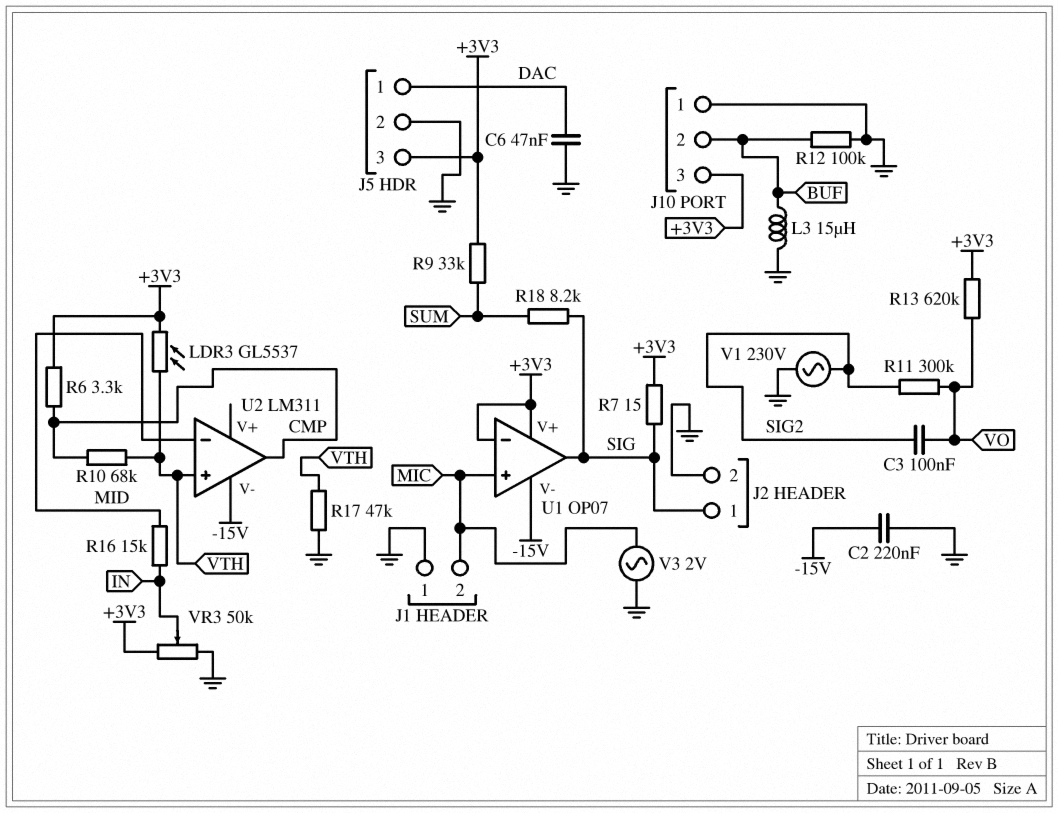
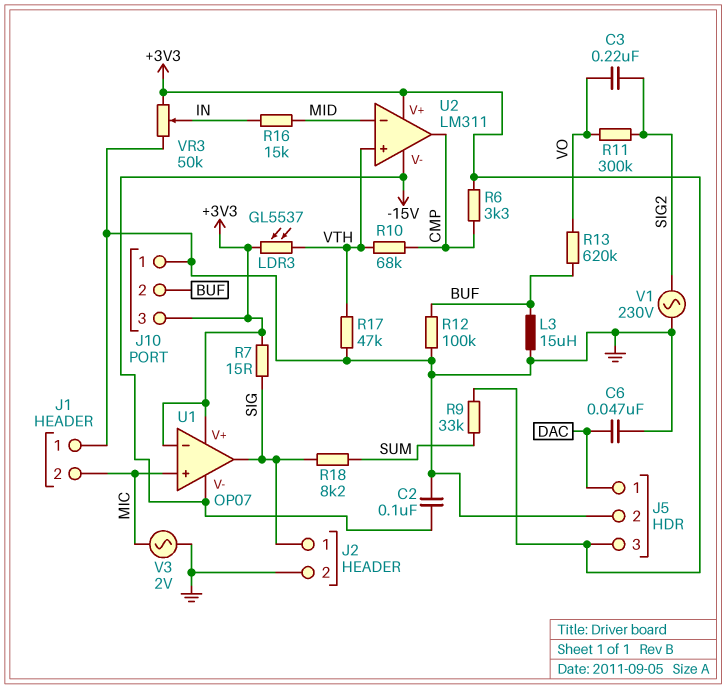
C2: 220nF (-15V, GND) -> 100nF (-15V, GND)
C3: 100nF (SIG2, VO) -> 220nF (SIG2, VO)
R13: 620k (+3V3, VO) -> 620k (BUF, VO)
U2 pin V+: none -> +3V3

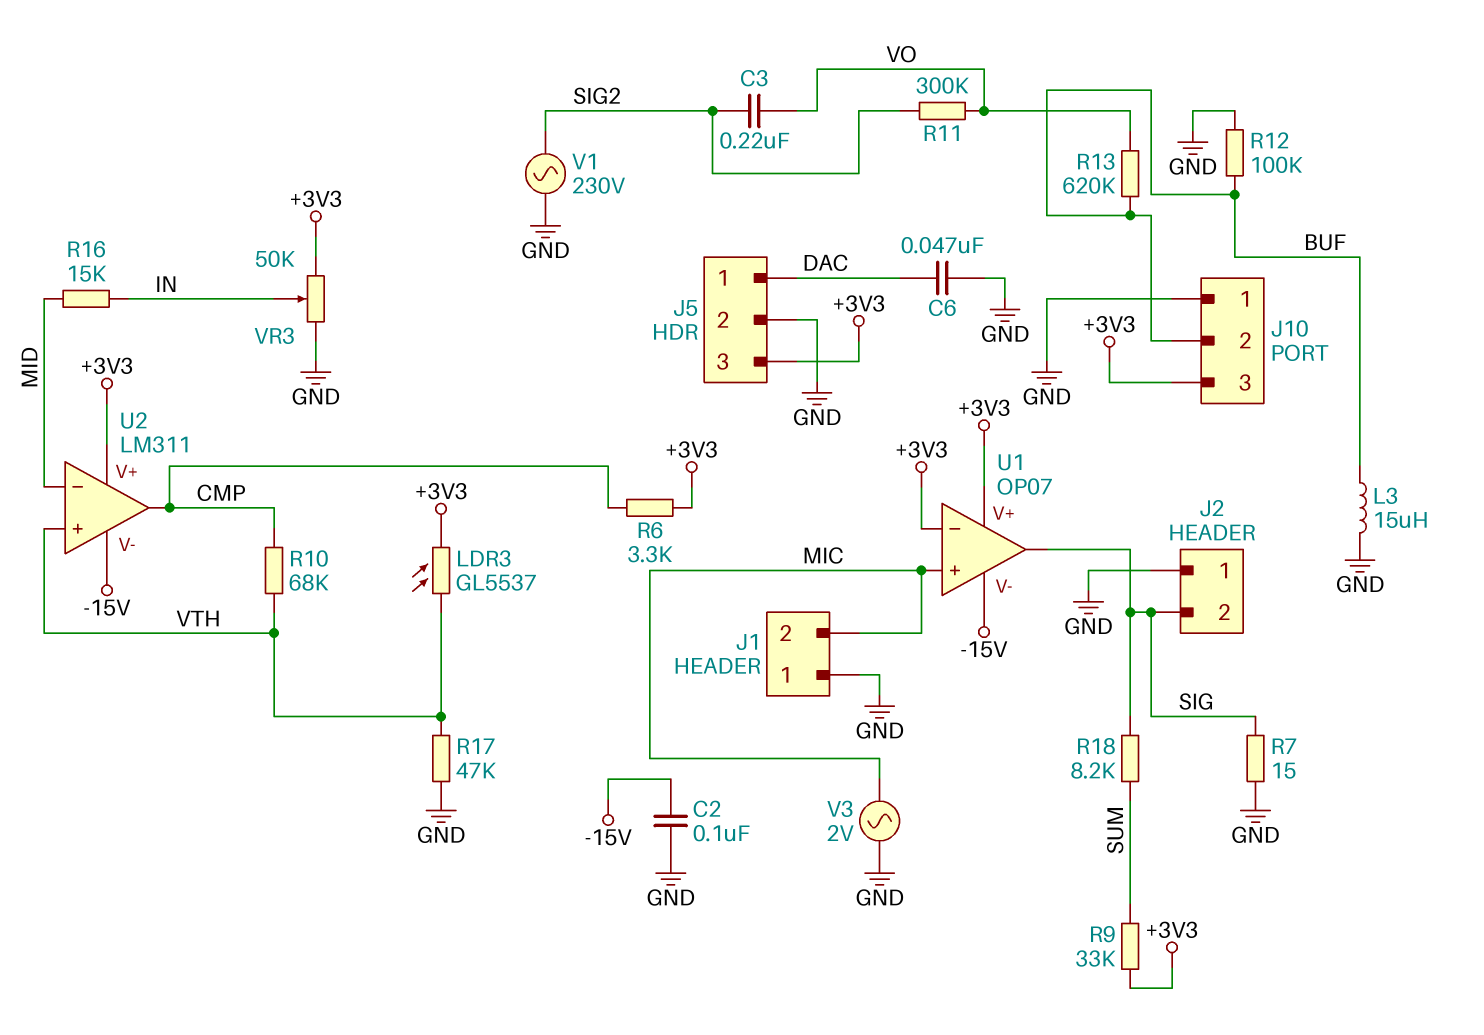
J2 pin 1: SIG -> GND
J2 pin 2: GND -> SIG
R7: 15 (+3V3, SIG) -> 15 (GND, SIG)

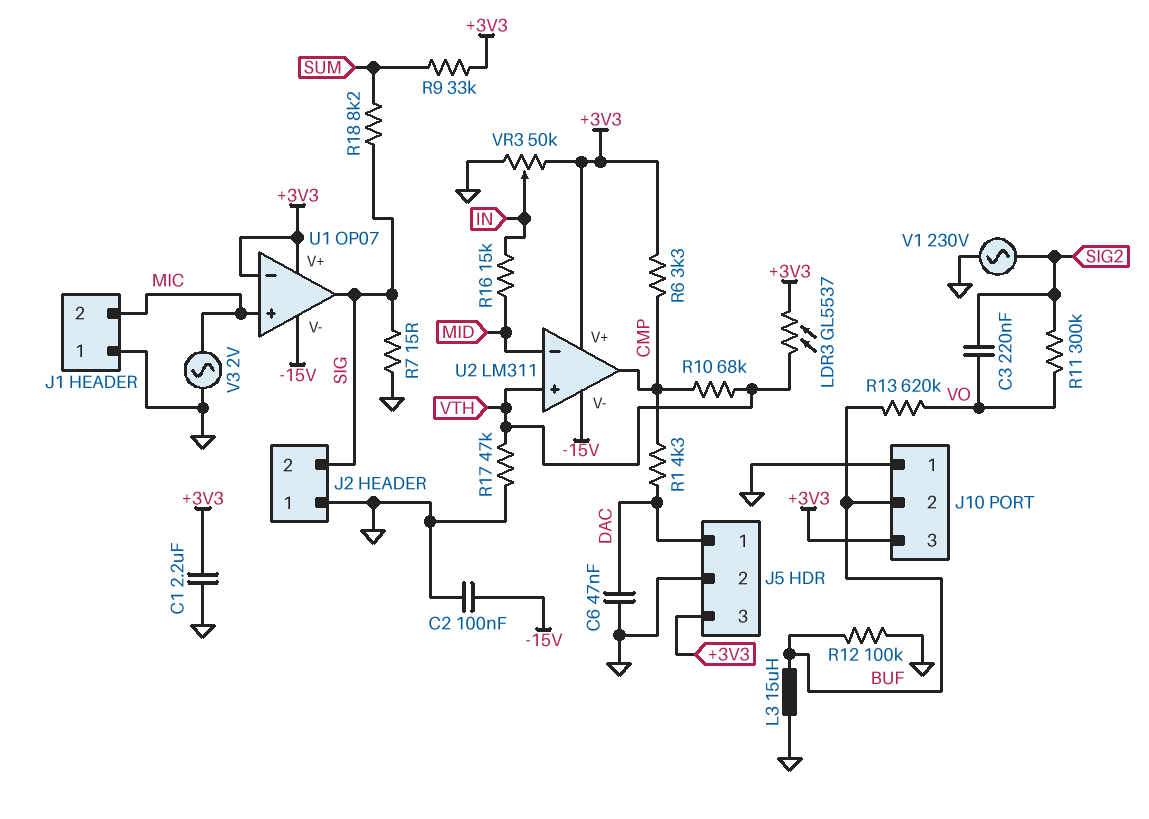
C1: none -> 2.2uF (+3V3, GND)
R1: none -> 4.3k (CMP, DAC)

